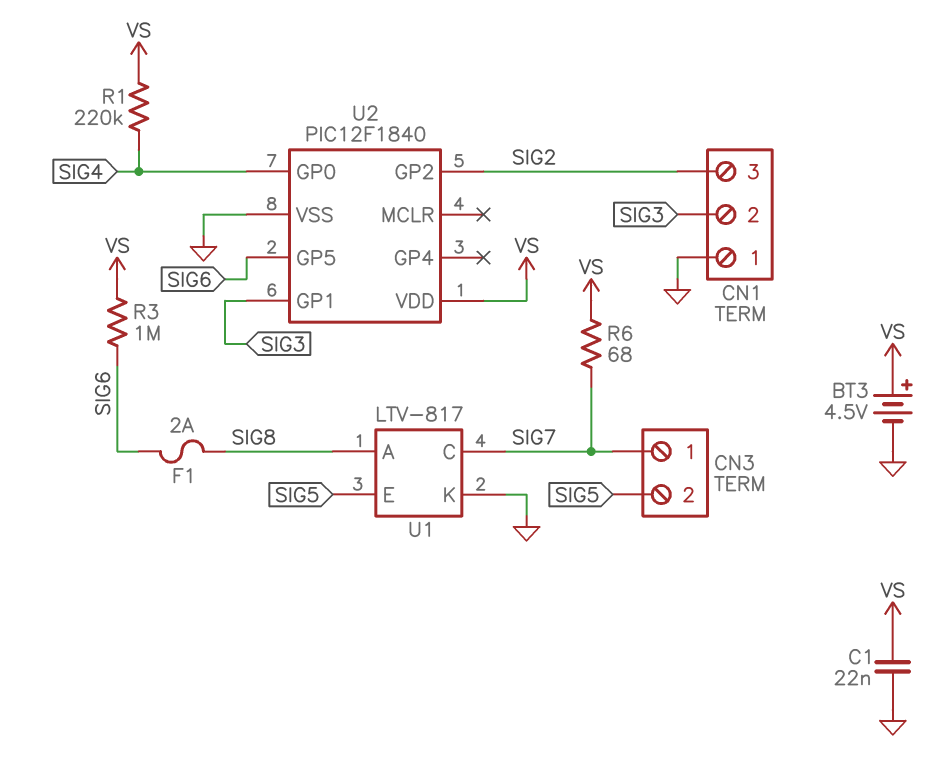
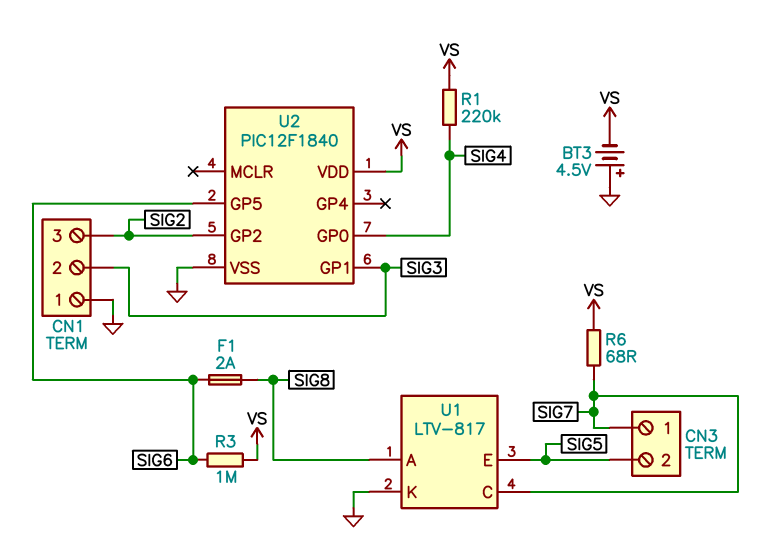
BT3: 4.5V (plus VS, minus GND) -> 4.5V (plus GND, minus VS)
C1: 22nF (GND, VS) -> none

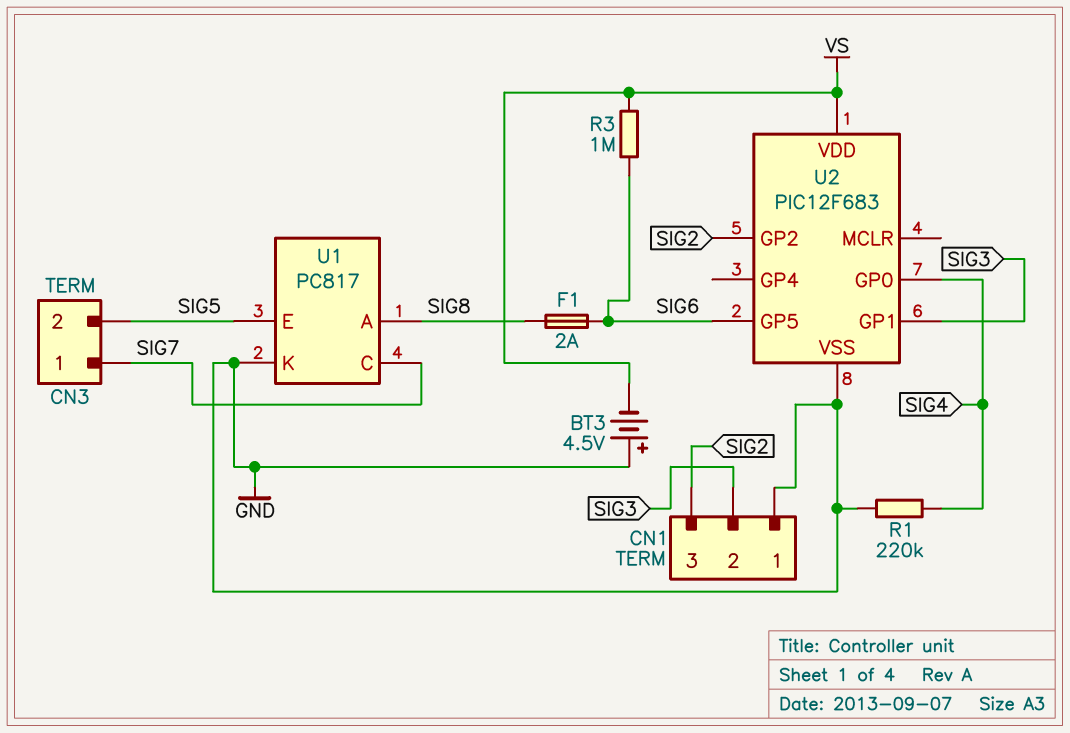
R1: 220k (SIG4, VS) -> 220k (GND, SIG4)
R6: 68 (SIG7, VS) -> none
U1: LTV-817 -> PC817
U2: PIC12F1840 -> PIC12F683

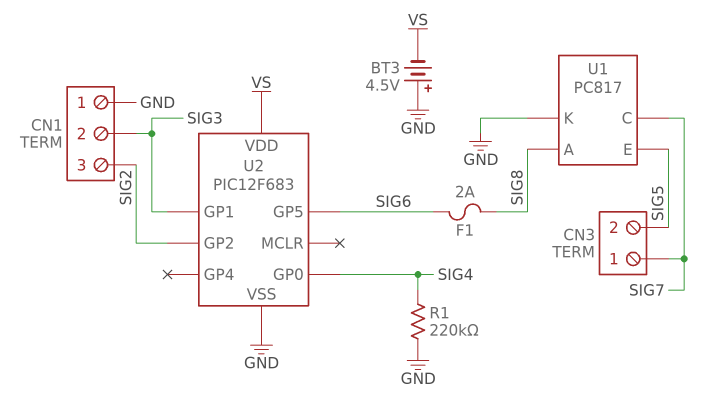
R3: 1M (SIG6, VS) -> none

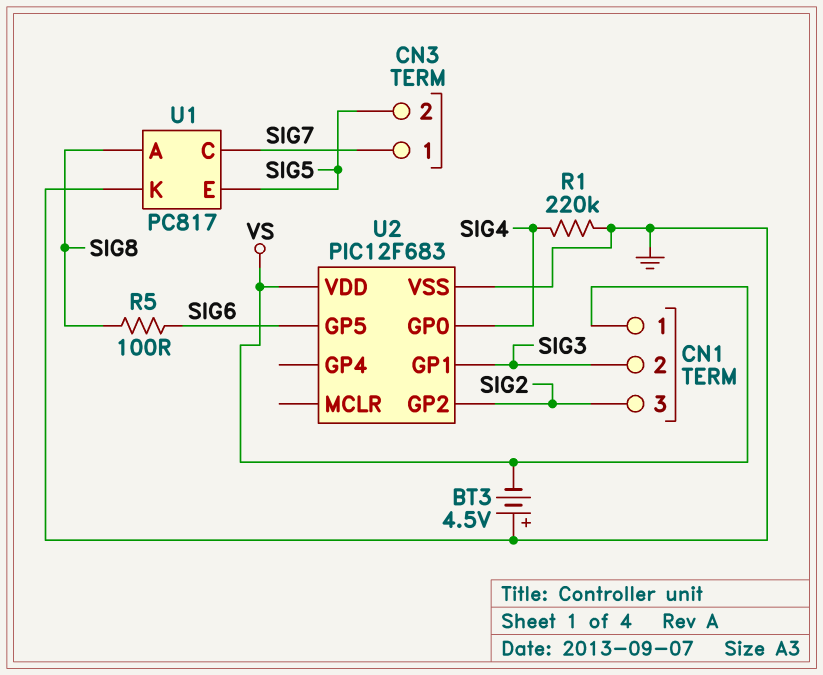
CN1 pin 1: GND -> VS
F1: 2A (SIG6, SIG8) -> none
R5: none -> 100 (SIG6, SIG8)

